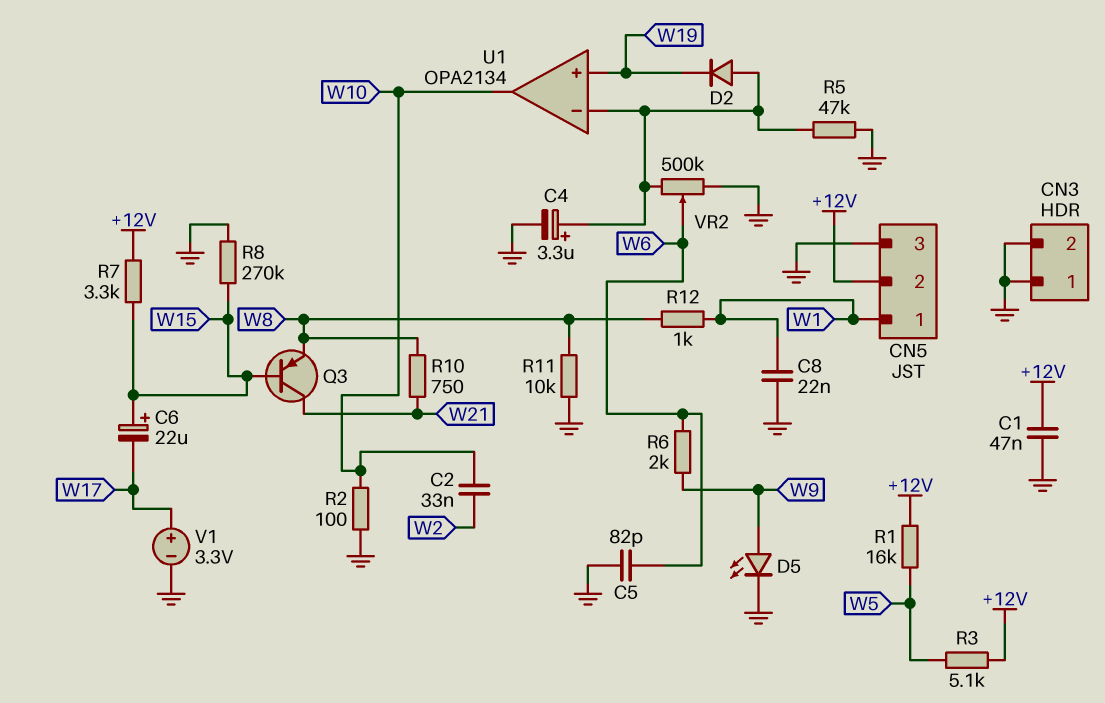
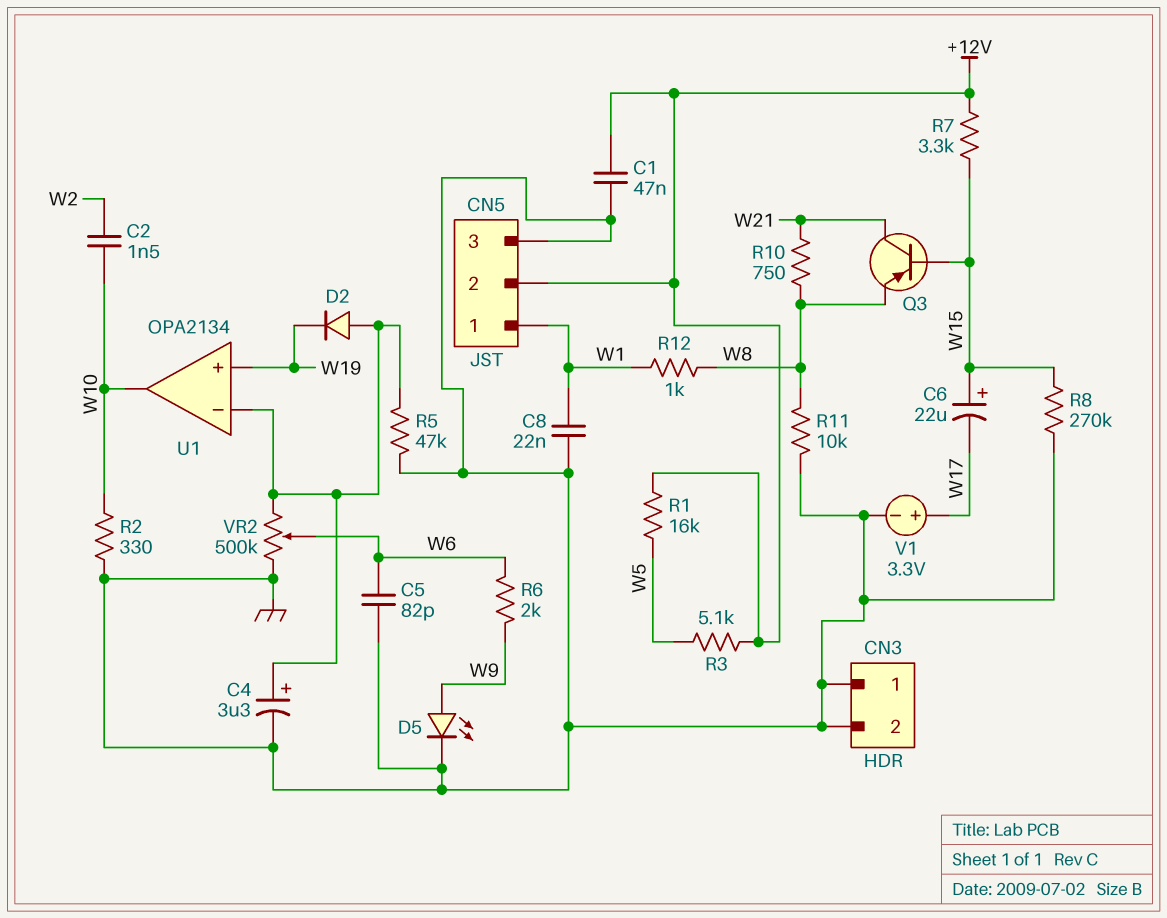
C2: 33nF (W2, W10) -> 1.5nF (W2, W10)
R2: 100 (GND, W10) -> 330 (GND, W10)

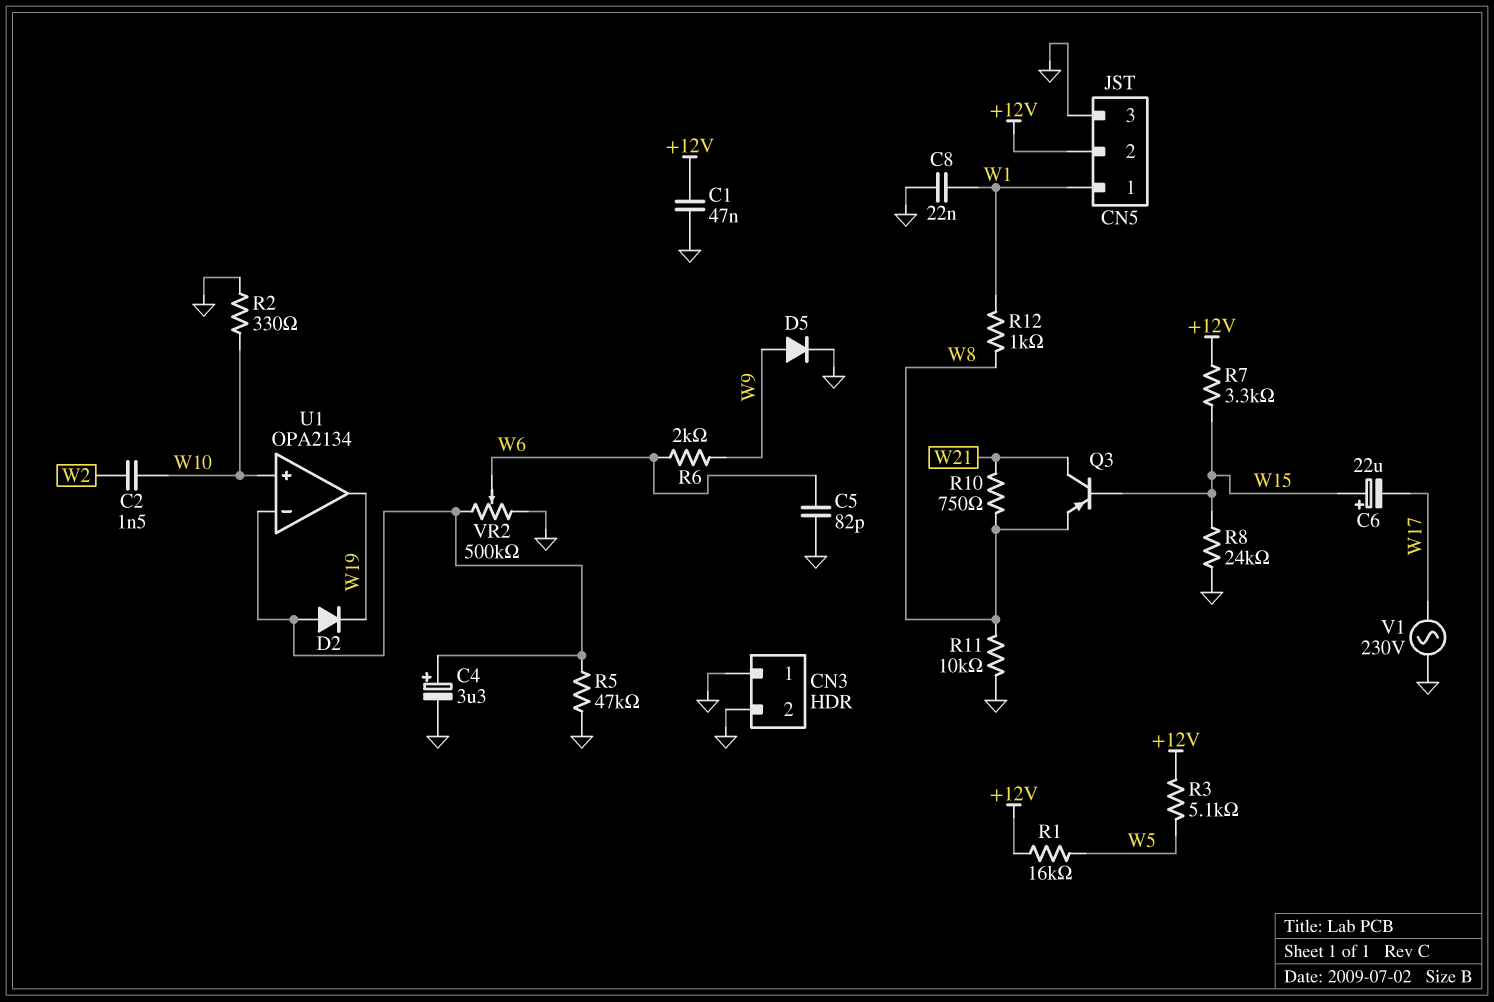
D5: LED (A W9, K GND) -> diode (A W9, K GND)
R8: 270k (GND, W15) -> 24k (GND, W15)
U1 pin in+: W19 -> W10
U1 pin out: W10 -> W19
V1: 3.3V (plus W17, minus GND) -> AC 230V (GND, W17)

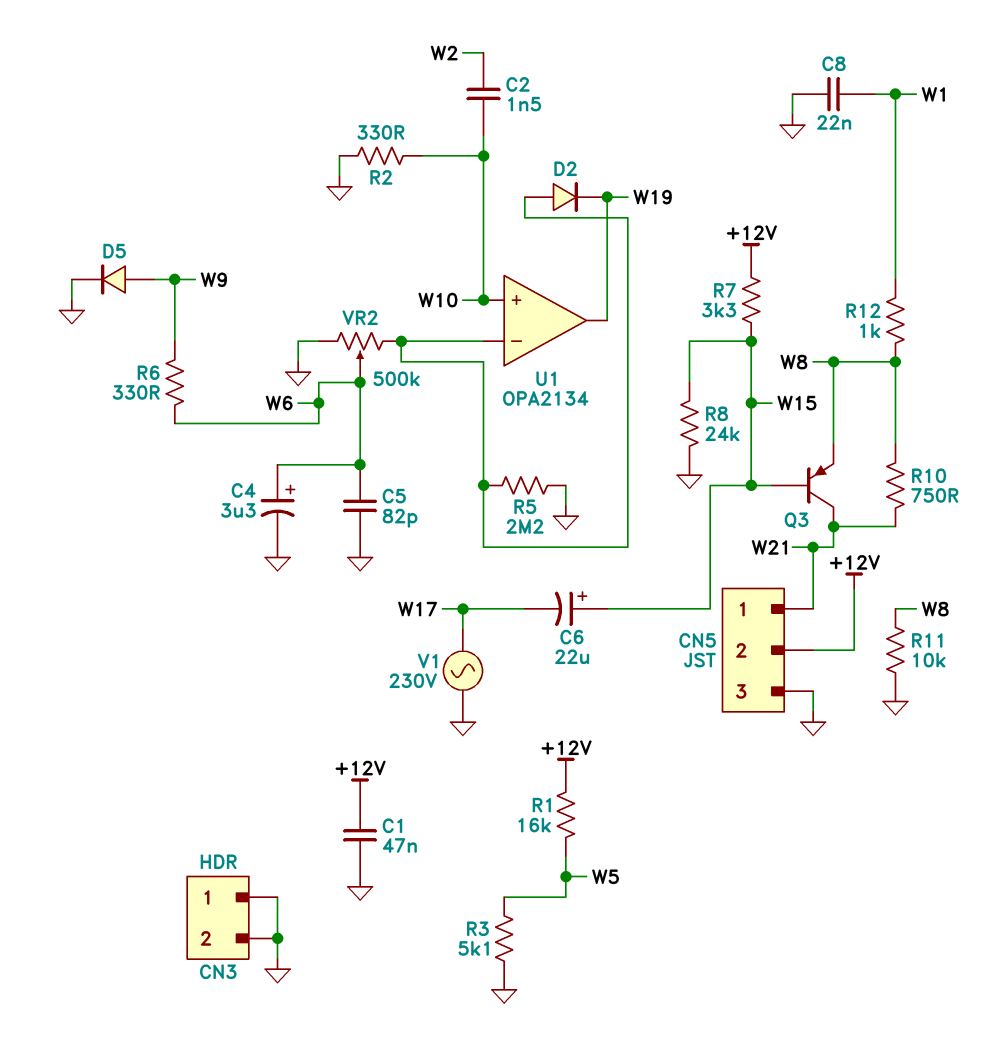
C4: 3.3uF (plus U1/in-, minus GND) -> 3.3uF (plus W6, minus GND)
CN5 pin 1: W1 -> W21
R3: 5.1k (+12V, W5) -> 5.1k (GND, W5)
R5: 47k (GND, U1/in-) -> 2.2M (GND, U1/in-)
R6: 2k (W6, W9) -> 330 (W6, W9)

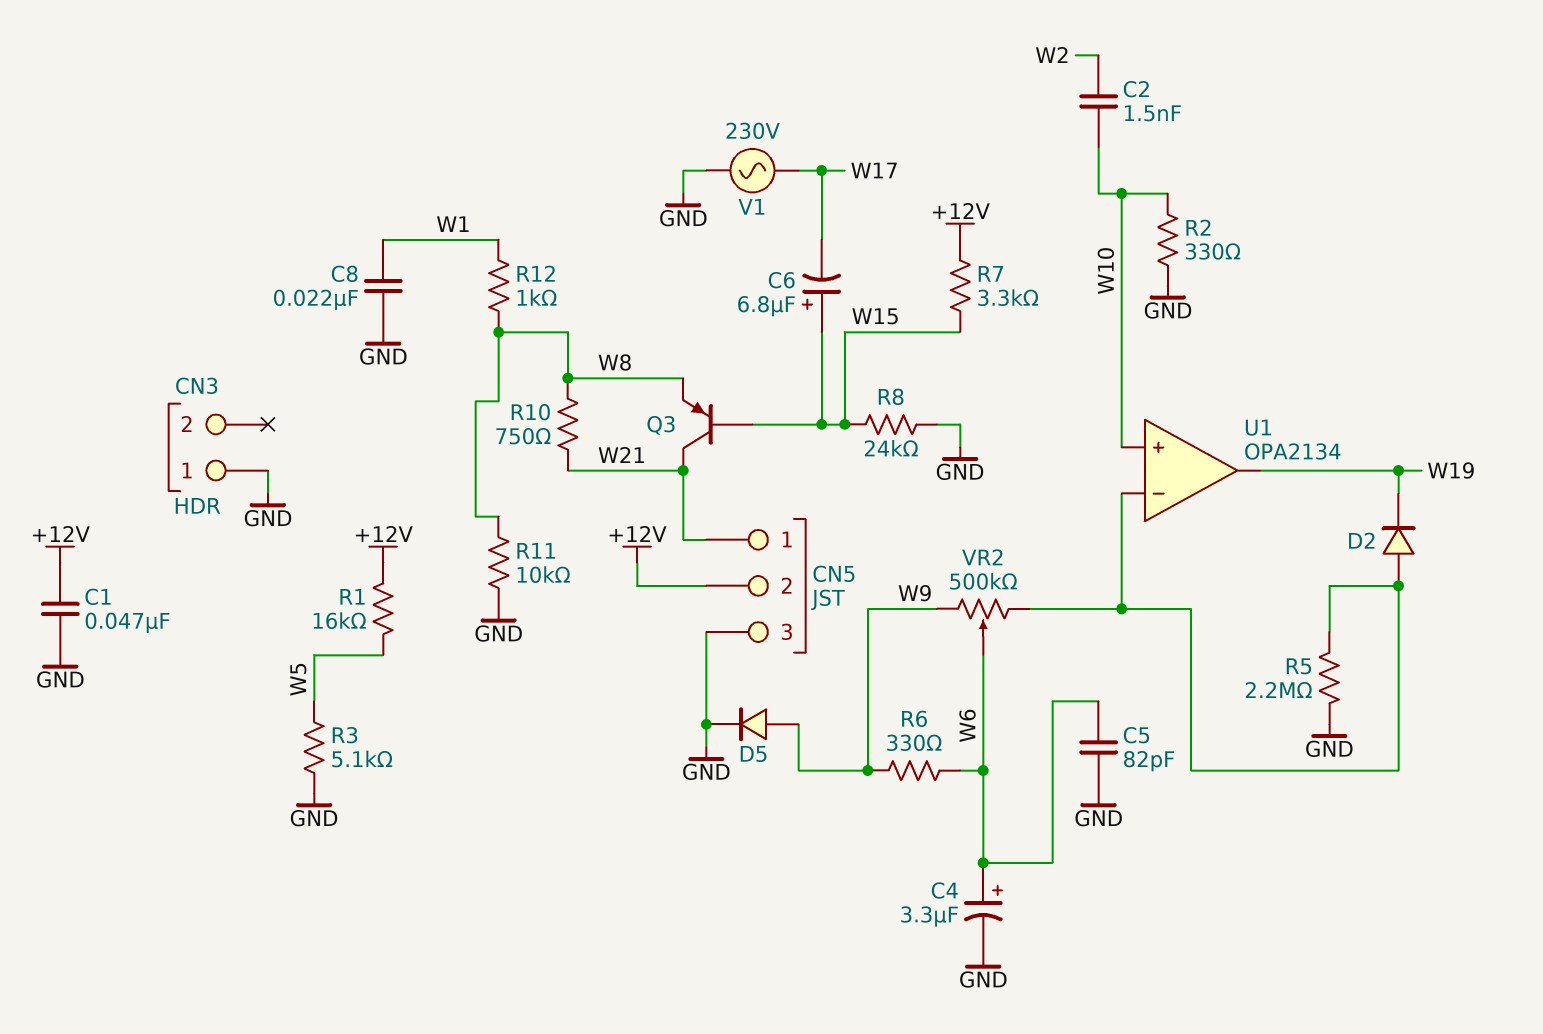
C6: 22uF (plus W15, minus W17) -> 6.8uF (plus W15, minus W17)
CN3 pin 2: GND -> none
VR2: 500k (GND, U1/in-, wiper W6) -> 500k (U1/in-, W9, wiper W6)

